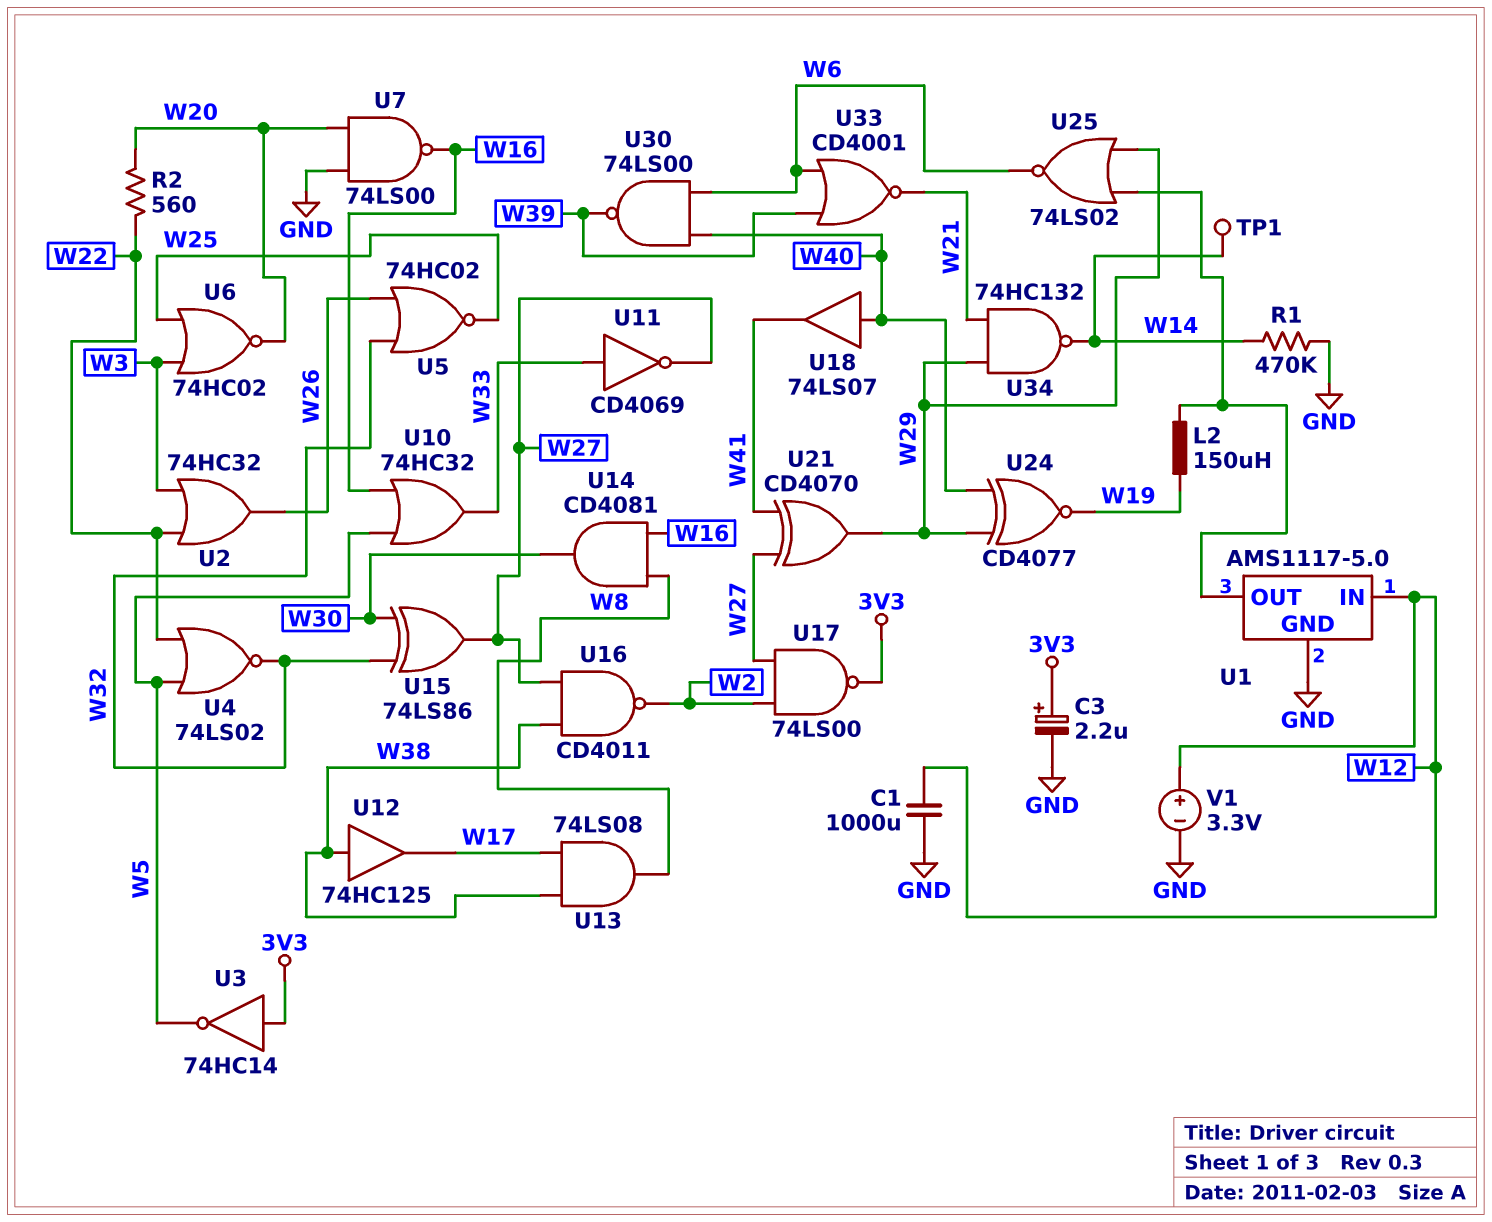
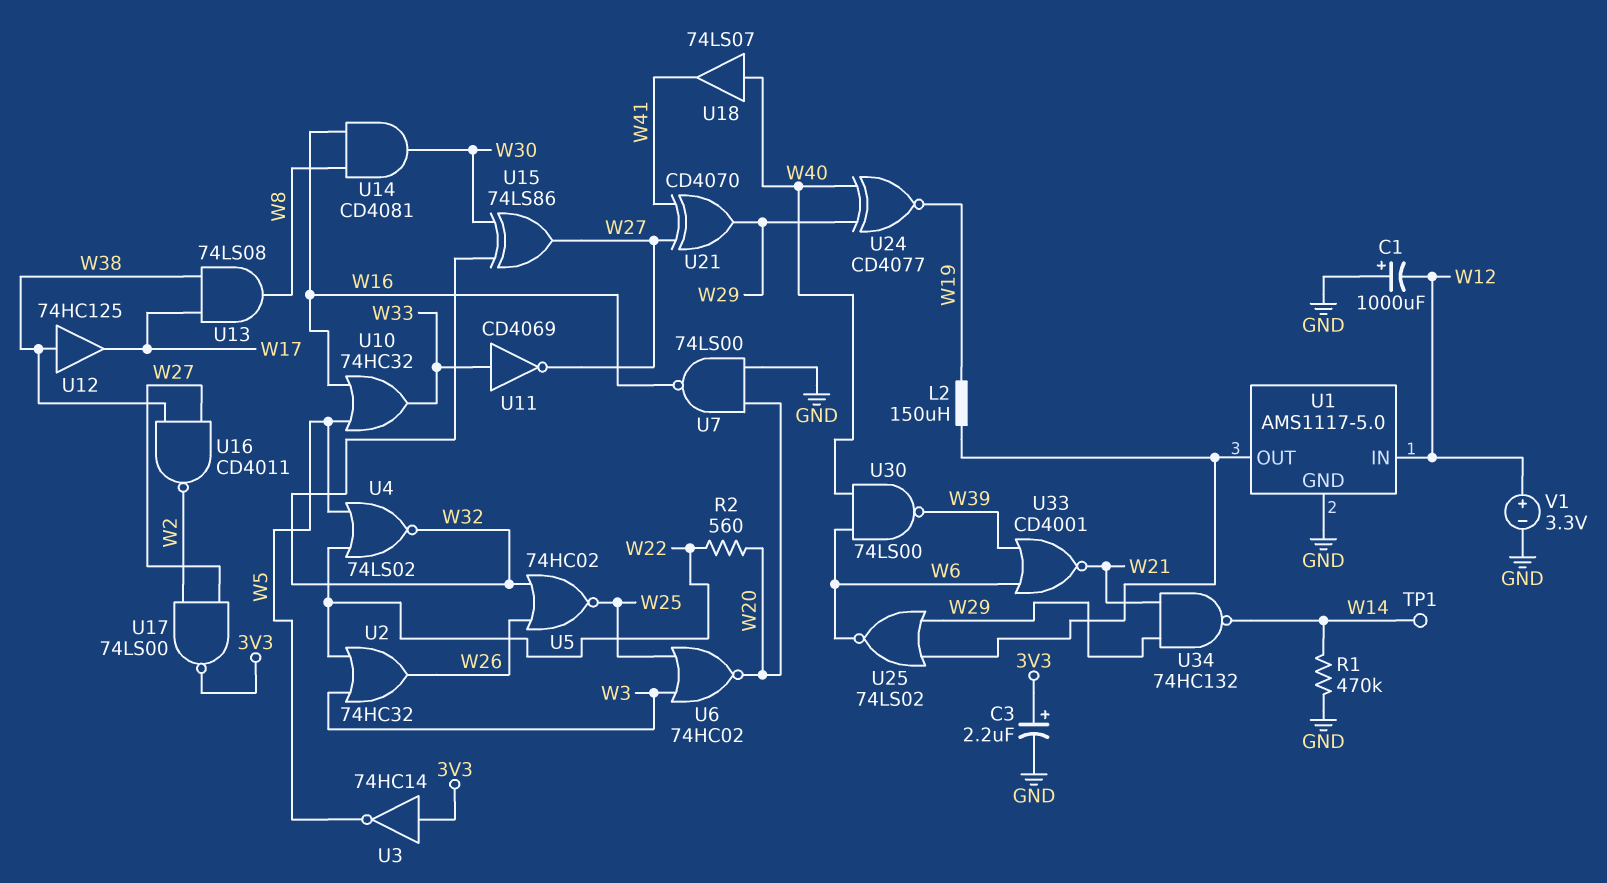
C1: 1000uF (GND, W12) -> 1000uF (plus GND, minus W12)

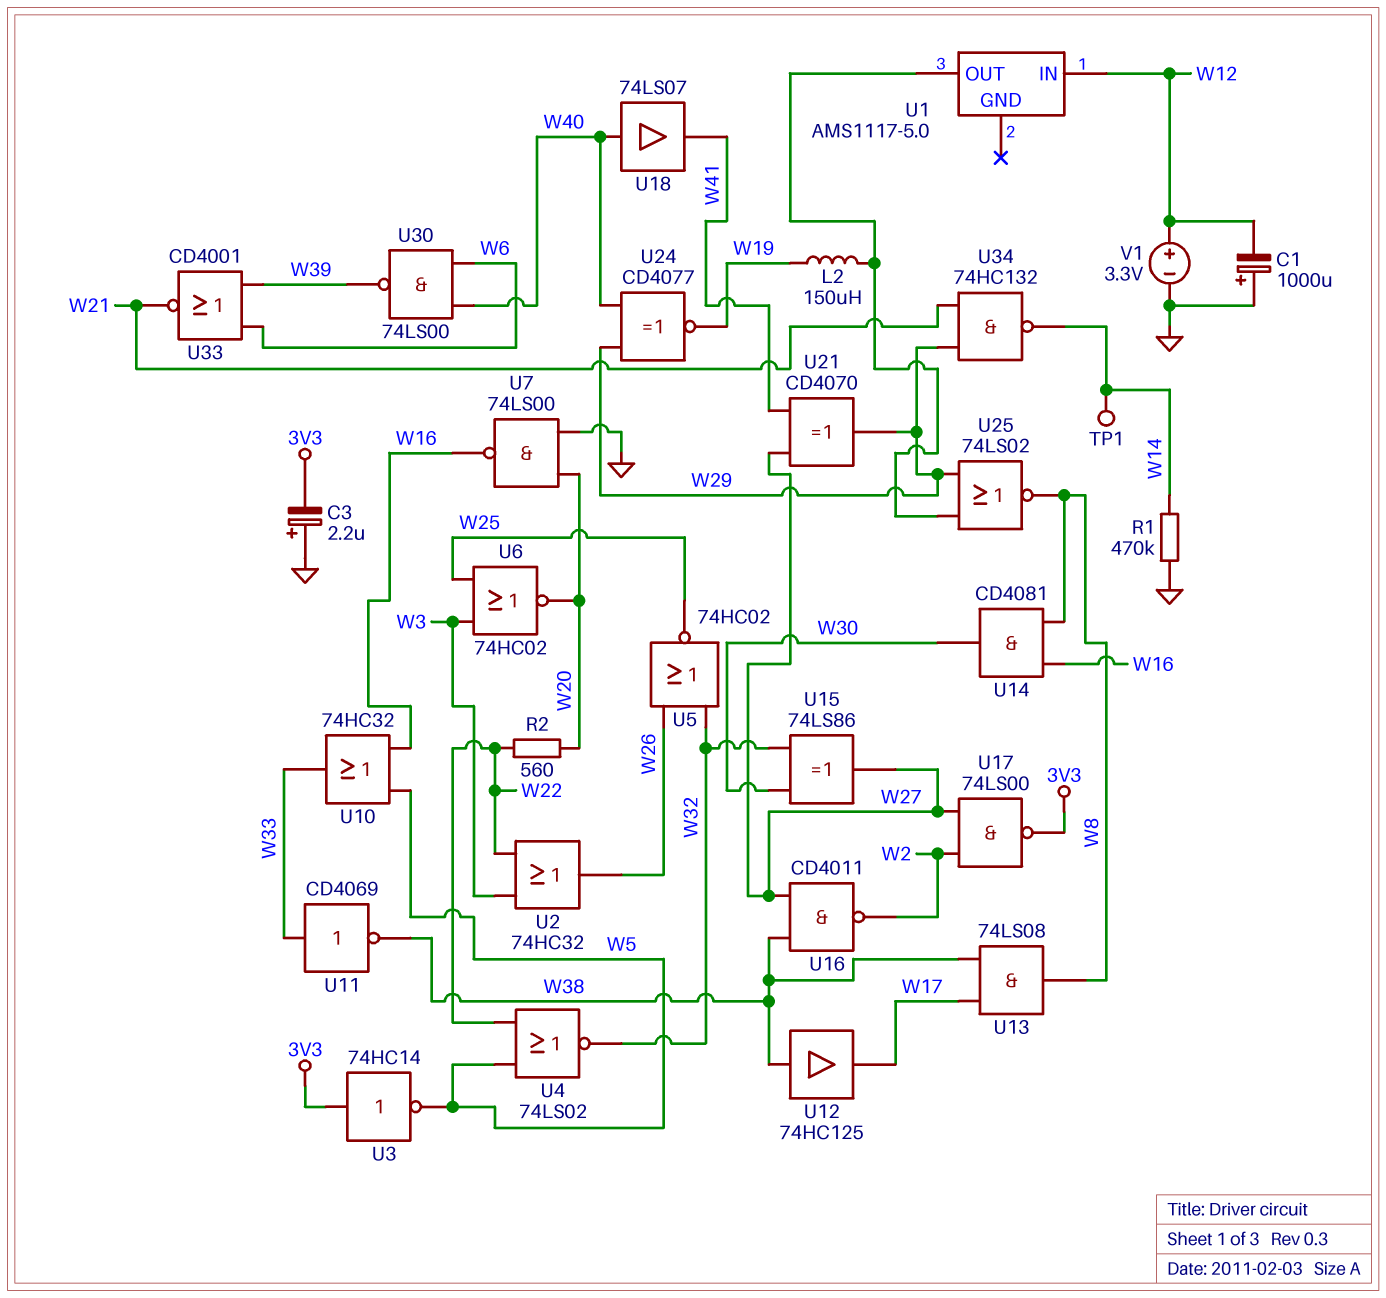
C3: 2.2uF (plus 3V3, minus GND) -> 2.2uF (plus GND, minus 3V3)
U1 pin GND: GND -> none
U11: NOT CD4069 (in W33, out W27) -> NOT CD4069 (in W33, out W38)
U25: NOR 74LS02 (in U1/OUT, in W29, out W6) -> NOR 74LS02 (in U1/OUT, in W29, out W8)

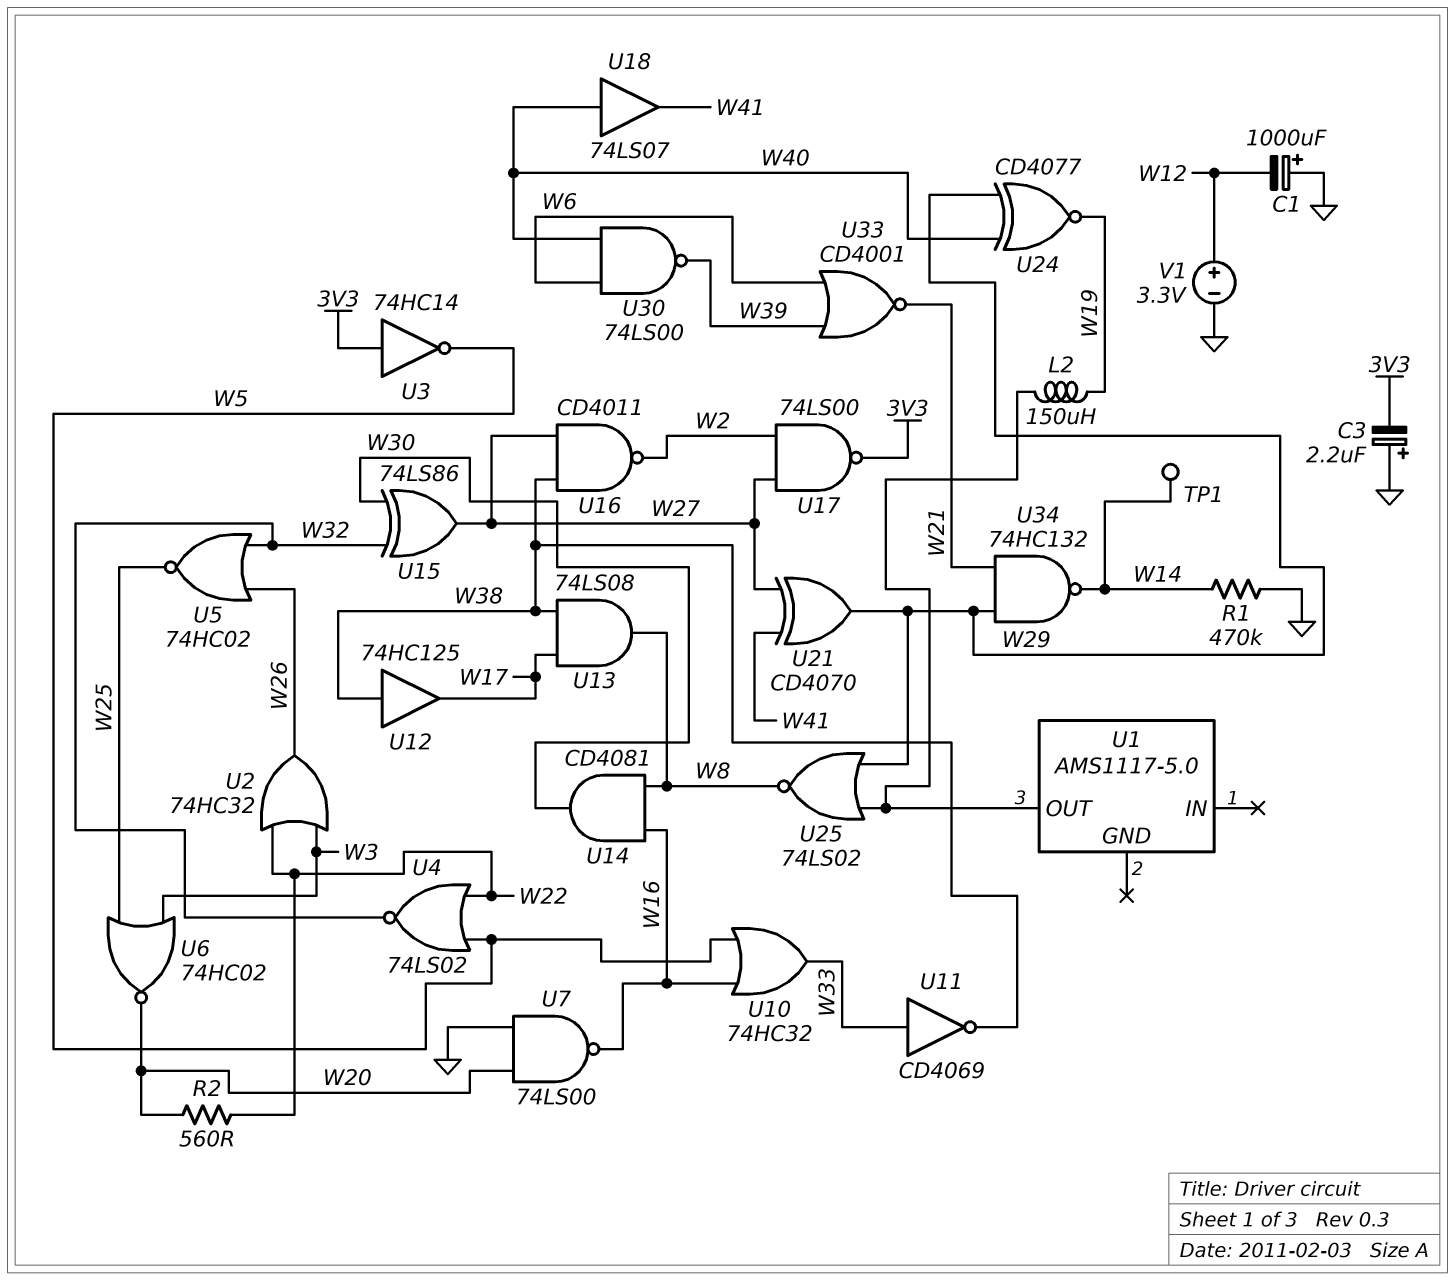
U1 pin IN: W12 -> none

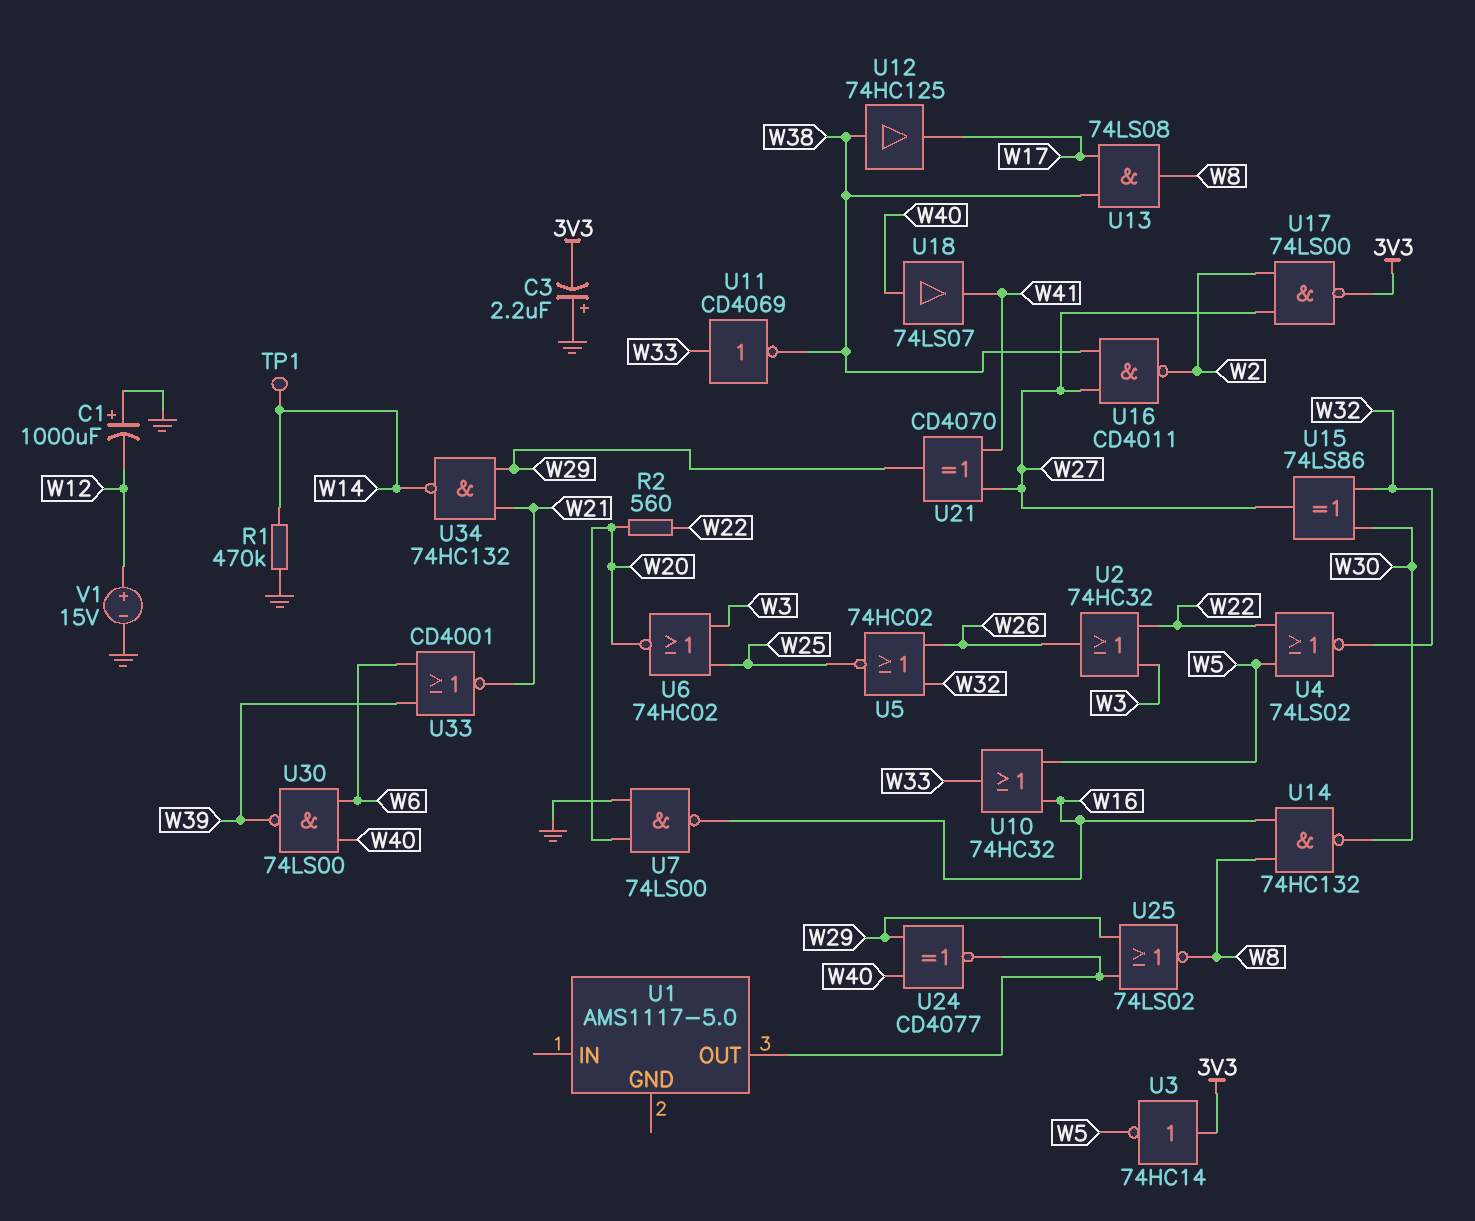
L2: 150uH (U1/OUT, W19) -> none
U14: AND CD4081 (in W8, in W16, out W30) -> NAND 74HC132 (in W8, in W16, out W30)
U24: XNOR CD4077 (in W29, in W40, out W19) -> XNOR CD4077 (in W29, in W40, out U1/OUT)
V1: 3.3V (plus W12, minus GND) -> 15V (plus W12, minus GND)

